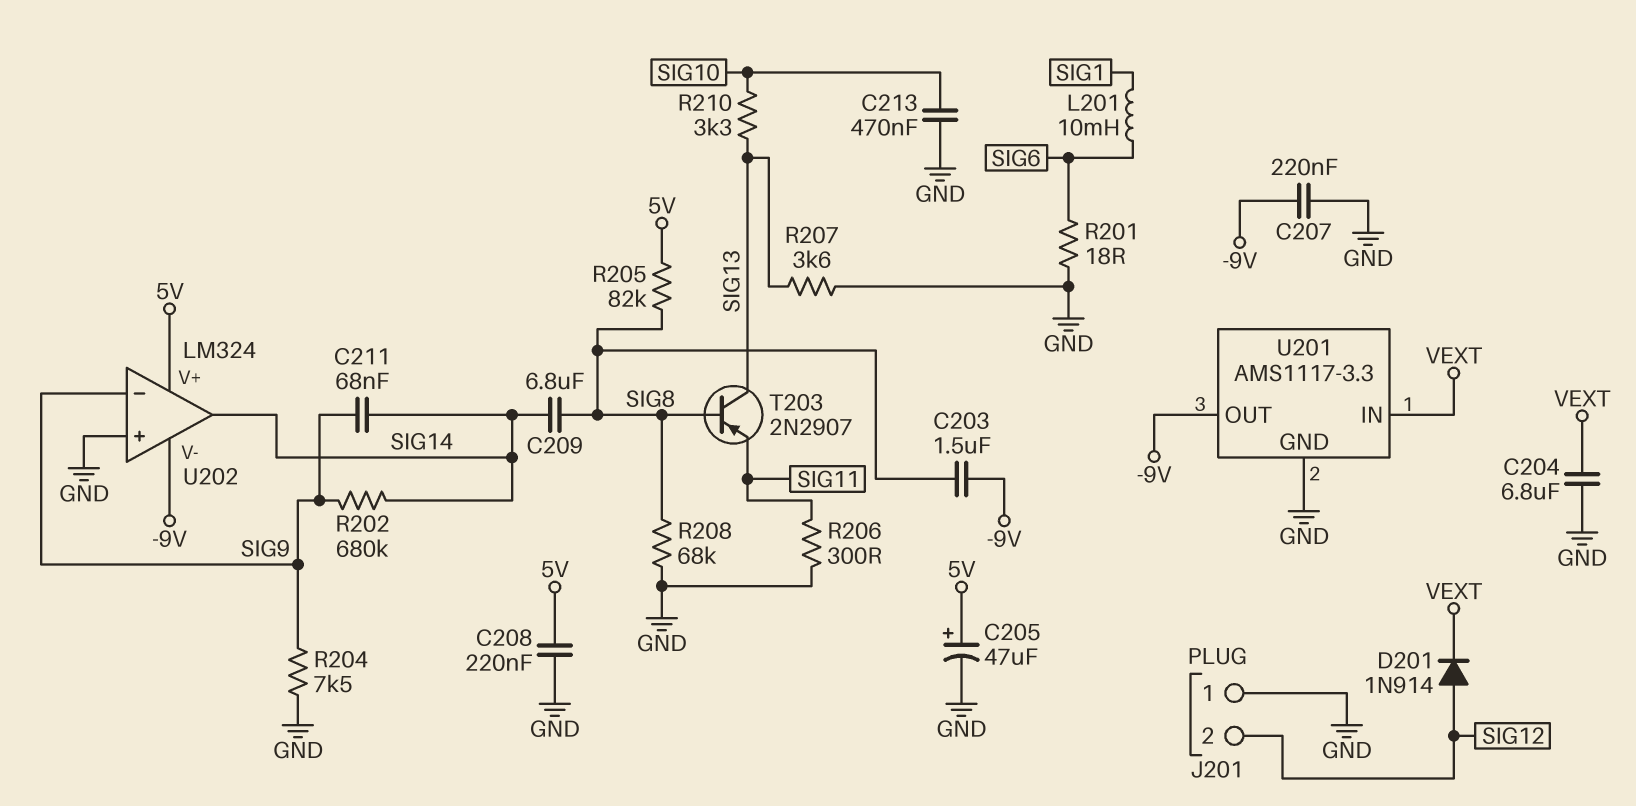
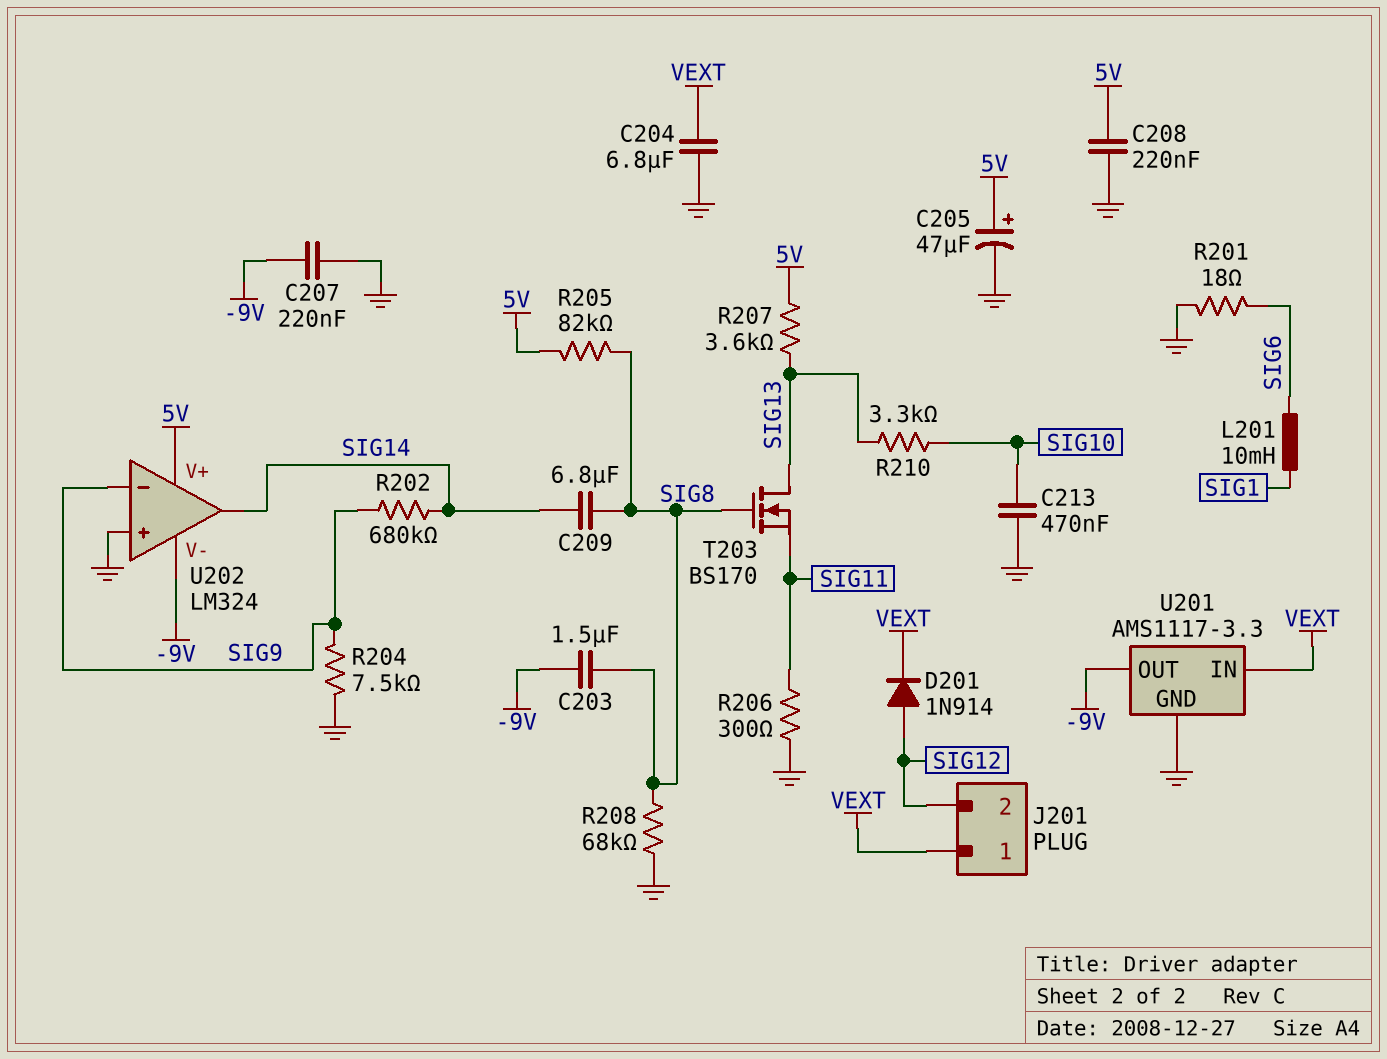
C211: 68nF (SIG9, SIG14) -> none
J201 pin 1: GND -> VEXT
R207: 3.6k (GND, SIG13) -> 3.6k (5V, SIG13)
T203: PNP 2N2907 (B SIG8, C SIG13, E SIG11) -> NMOS BS170 (G SIG8, D SIG13, S SIG11)

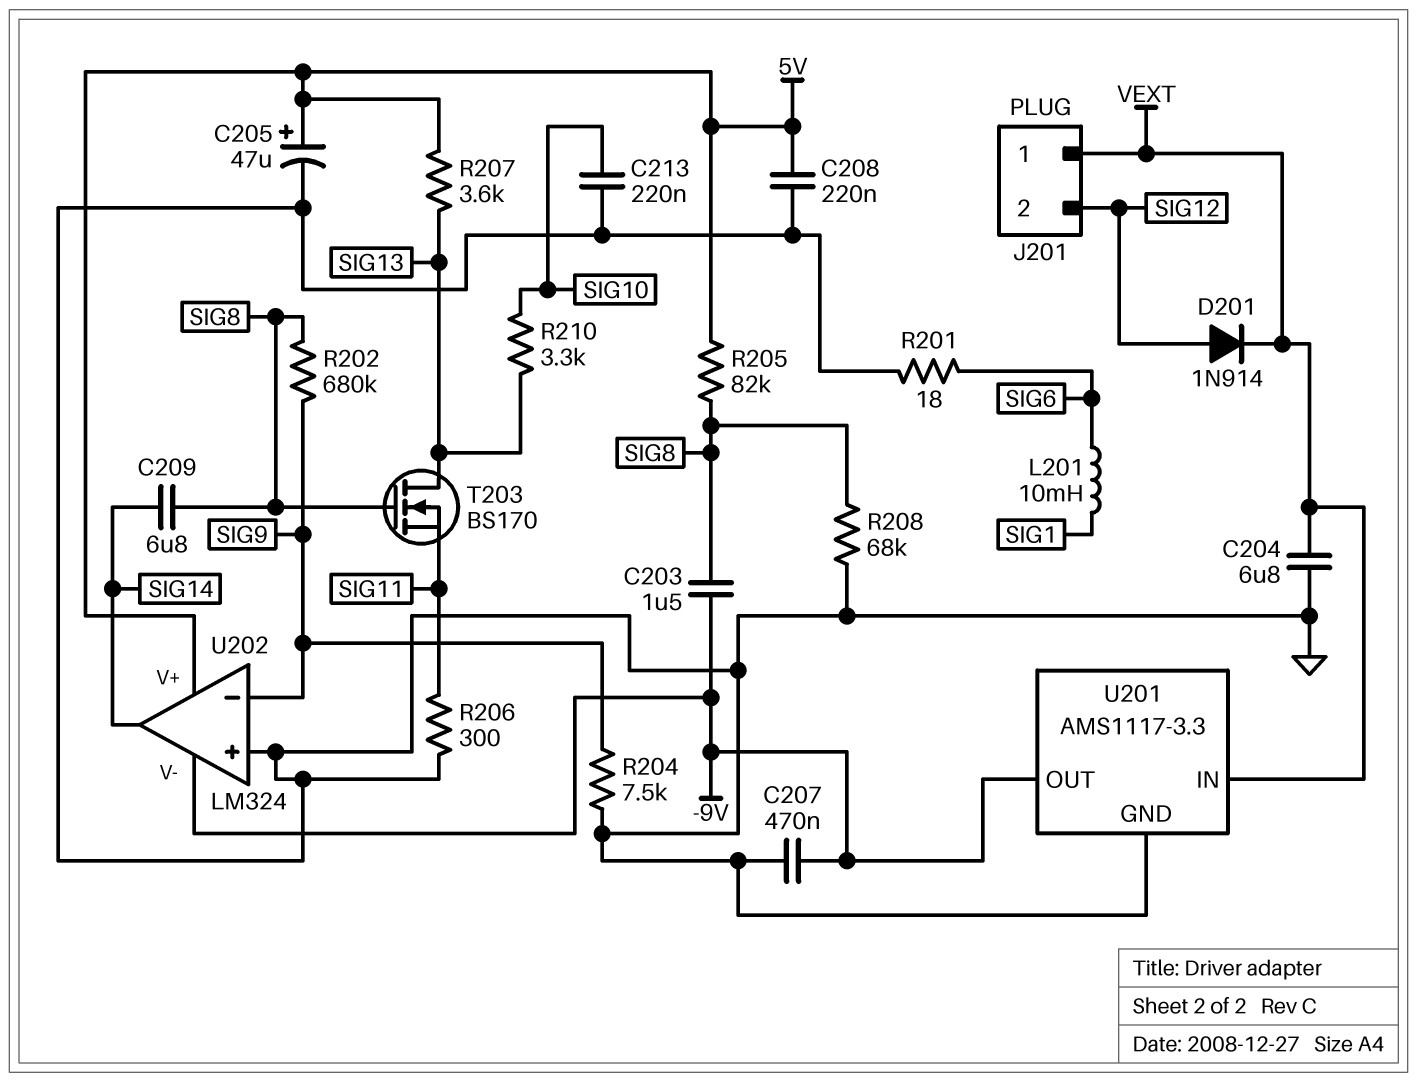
C207: 220nF (-9V, GND) -> 470nF (-9V, GND)
C213: 470nF (GND, SIG10) -> 220nF (GND, SIG10)
R202: 680k (SIG9, SIG14) -> 680k (SIG8, SIG9)

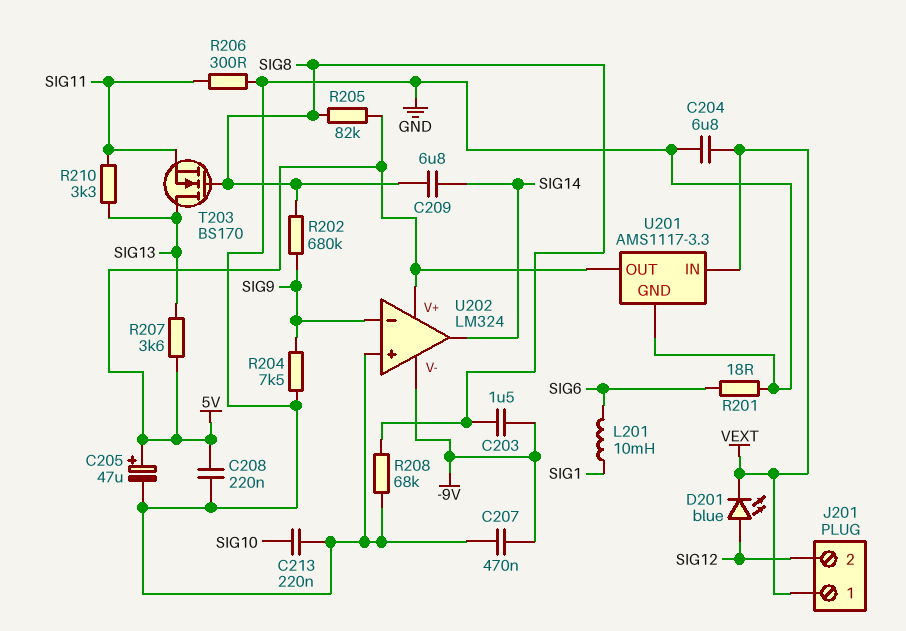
D201: diode 1N914 (A SIG12, K VEXT) -> LED blue (A SIG12, K VEXT)
R210: 3.3k (SIG10, SIG13) -> 3.3k (SIG11, SIG13)
U201 pin OUT: -9V -> 5V

